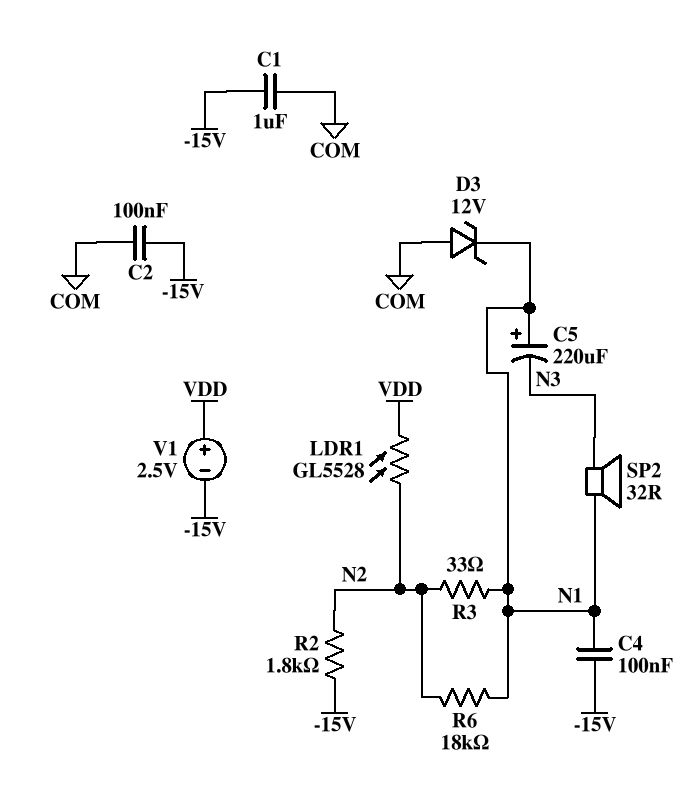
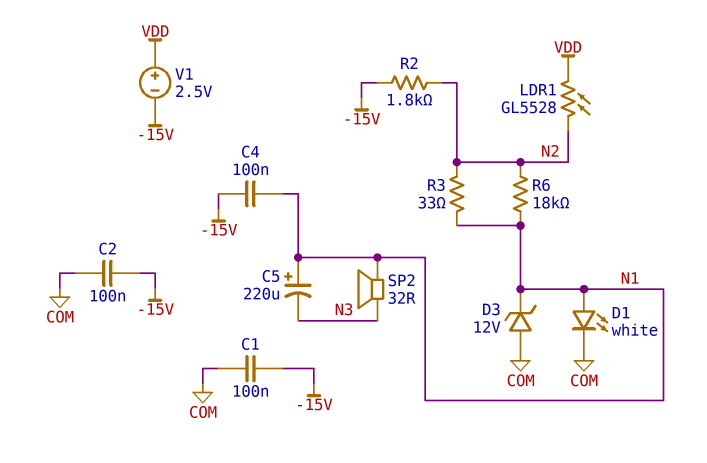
C1: 1uF (-15V, COM) -> 100nF (-15V, COM)
D1: none -> LED white (A N1, K COM)

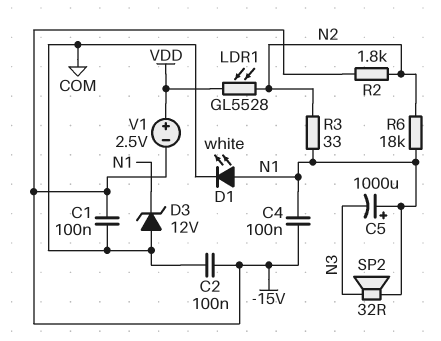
C5: 220uF (plus N1, minus N3) -> 1000uF (plus N1, minus N3)

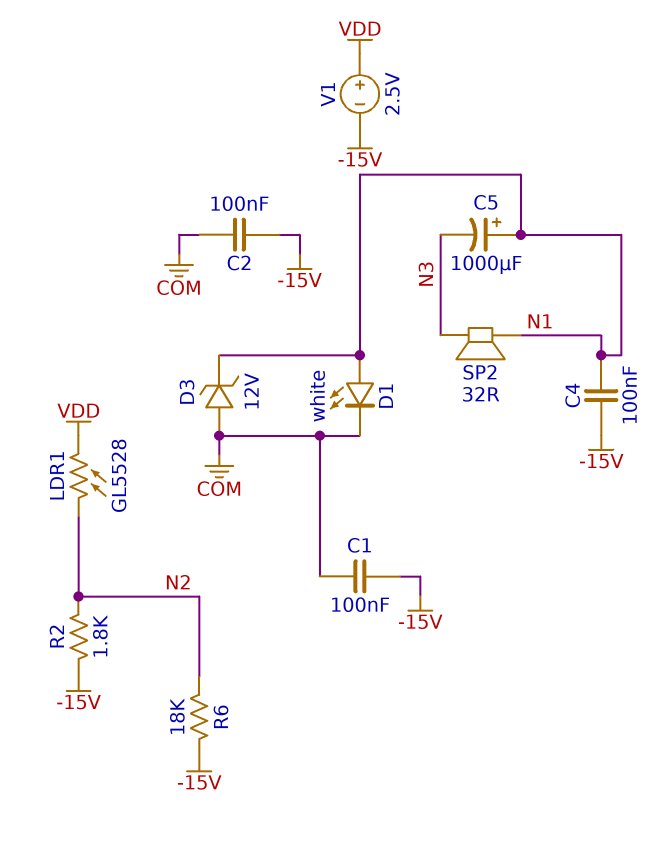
R3: 33 (N1, N2) -> none
R6: 18k (N1, N2) -> 18k (-15V, N2)

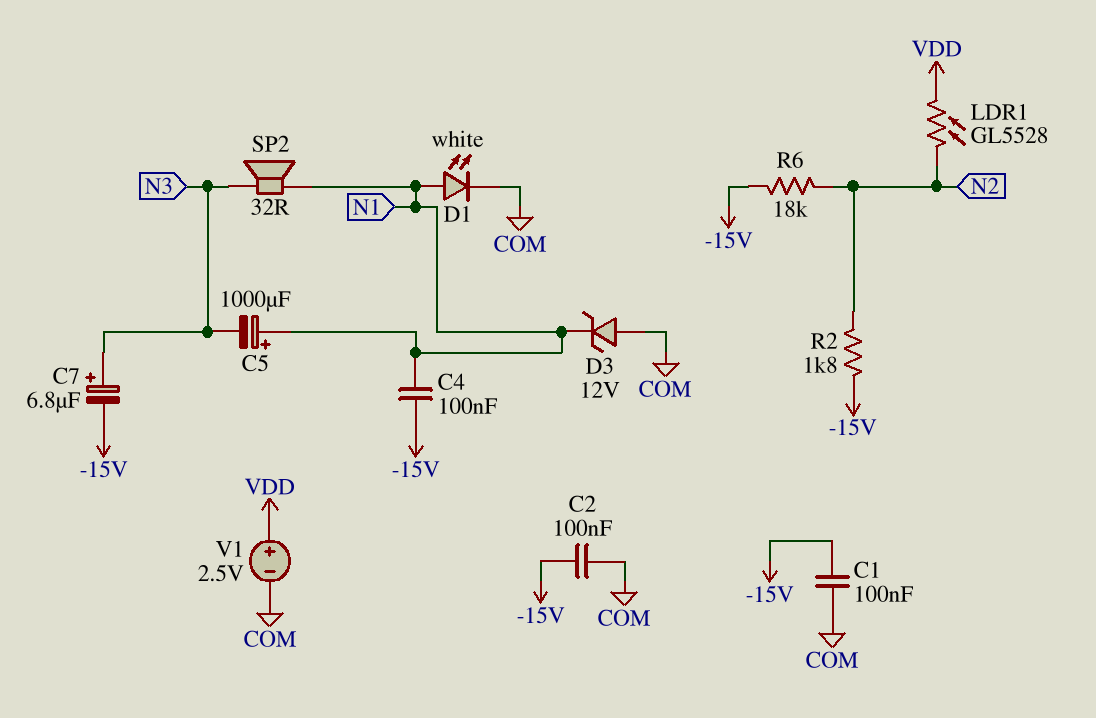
C7: none -> 6.8uF (plus N3, minus -15V)
V1: 2.5V (plus VDD, minus -15V) -> 2.5V (plus VDD, minus COM)

